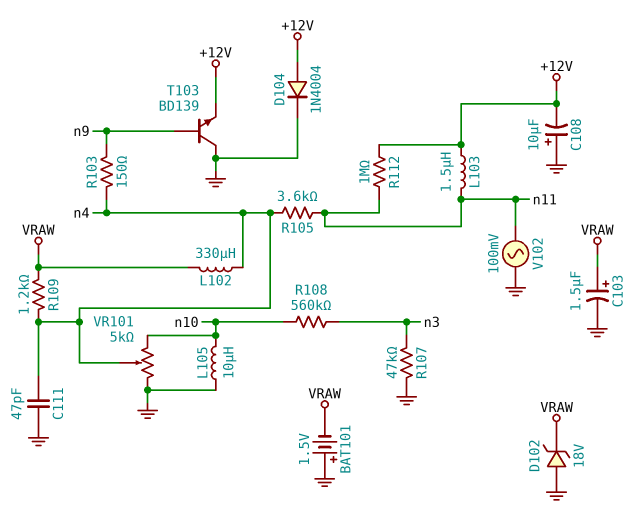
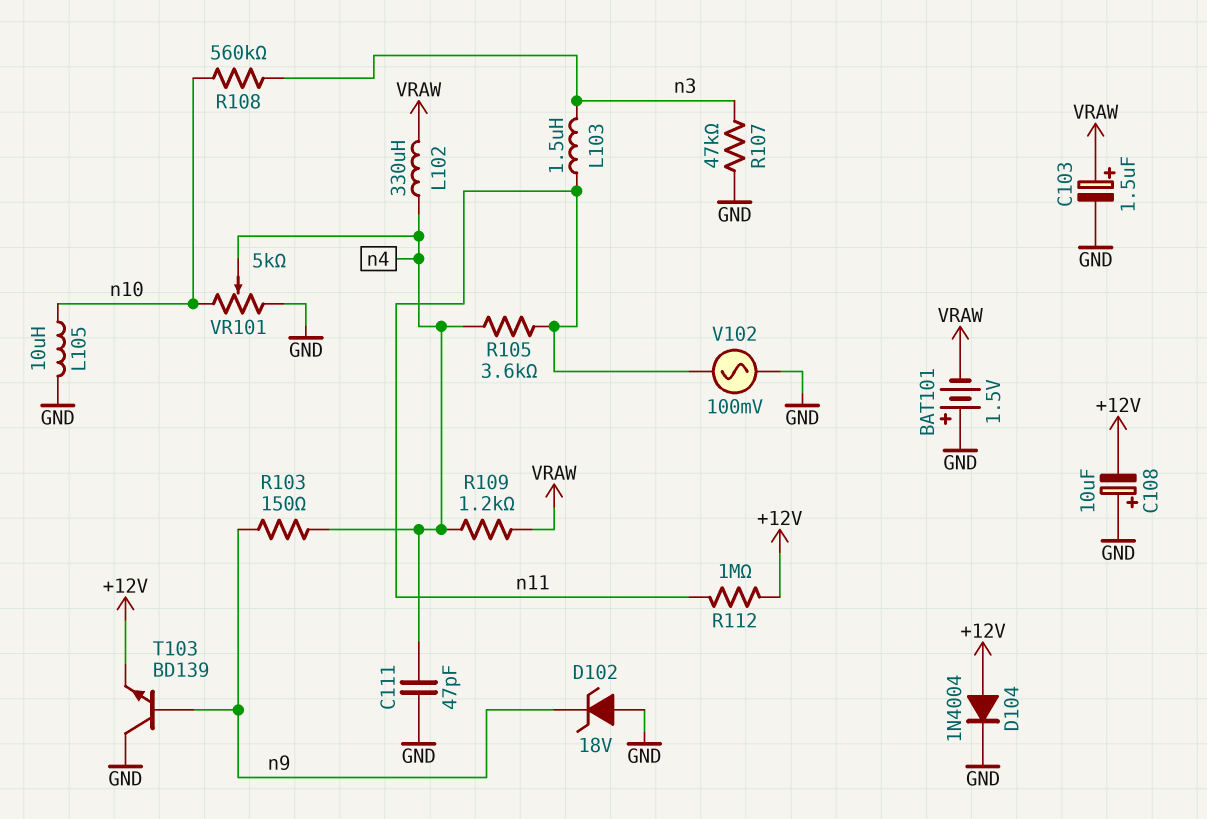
D102: zener 18V (A GND, K VRAW) -> zener 18V (A GND, K n9)
L103: 1.5uH (+12V, n11) -> 1.5uH (n3, n11)

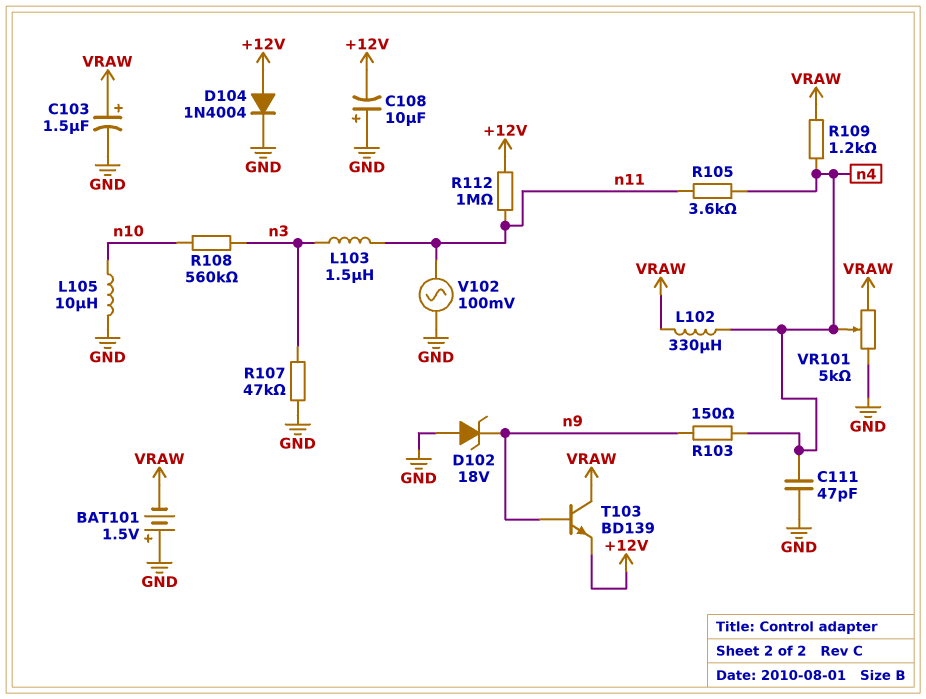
T103: NPN BD139 (B n9, C GND, E +12V) -> NPN BD139 (B n9, C VRAW, E +12V)
VR101: 5k (GND, n10, wiper n4) -> 5k (GND, VRAW, wiper n4)

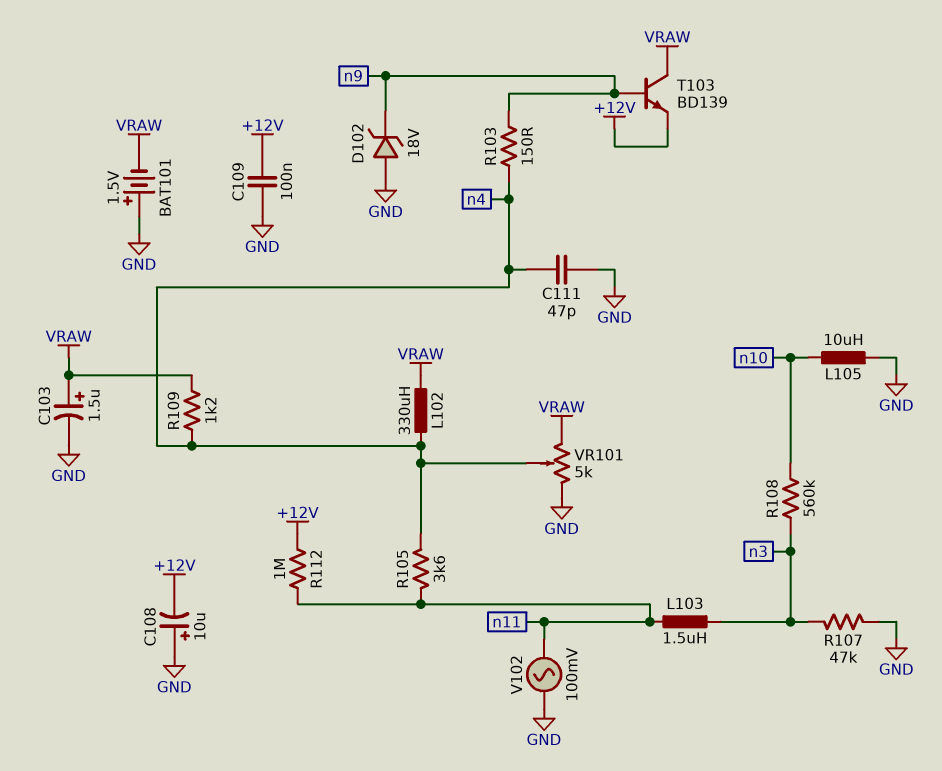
C109: none -> 100nF (+12V, GND)
D104: diode 1N4004 (A +12V, K GND) -> none

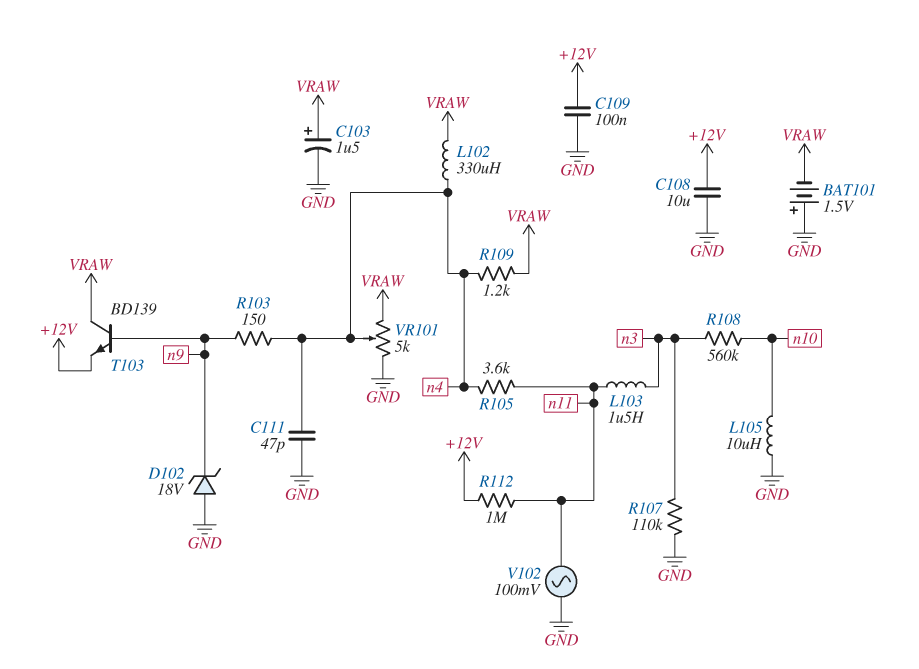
C108: 10uF (plus GND, minus +12V) -> 10uF (+12V, GND)
R107: 47k (GND, n3) -> 110k (GND, n3)

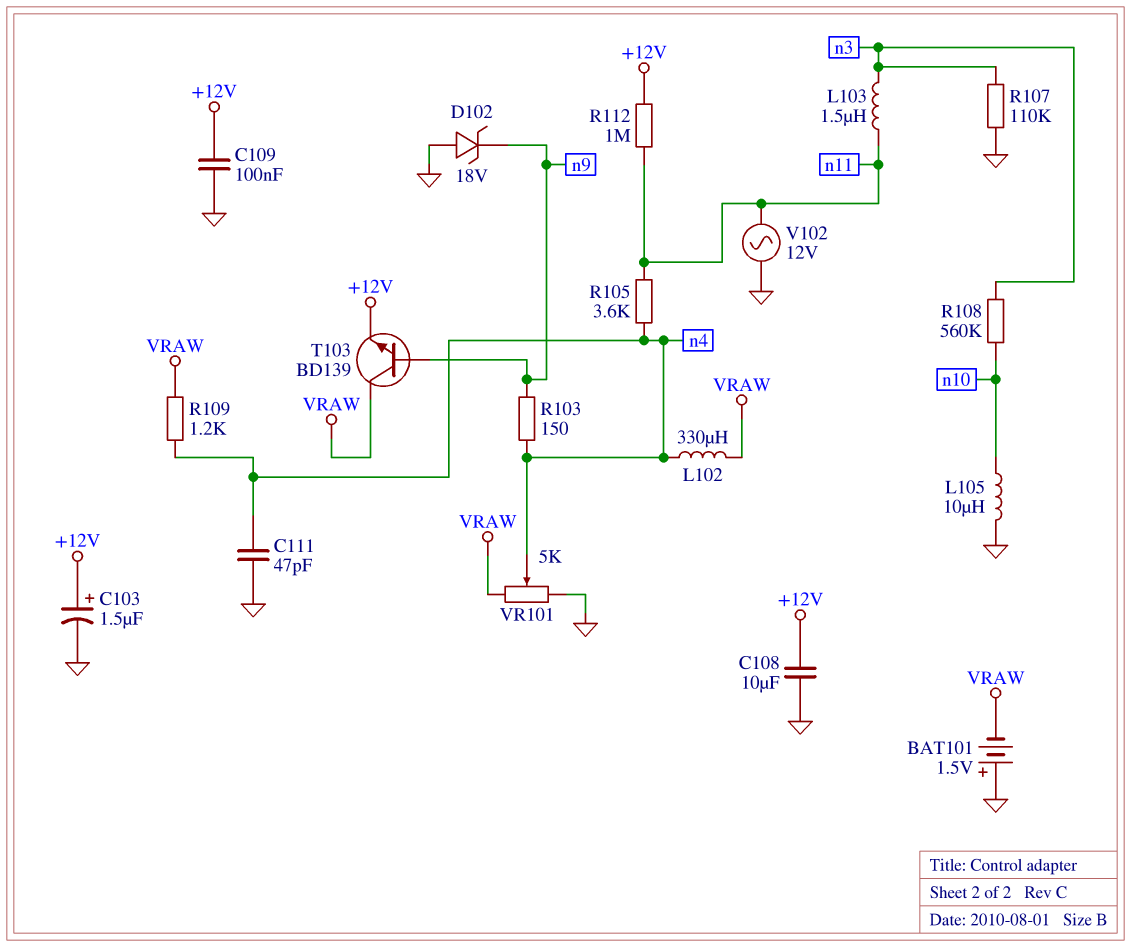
C103: 1.5uF (plus VRAW, minus GND) -> 1.5uF (plus +12V, minus GND)
V102: AC 100mV (GND, n11) -> AC 12V (GND, n11)

